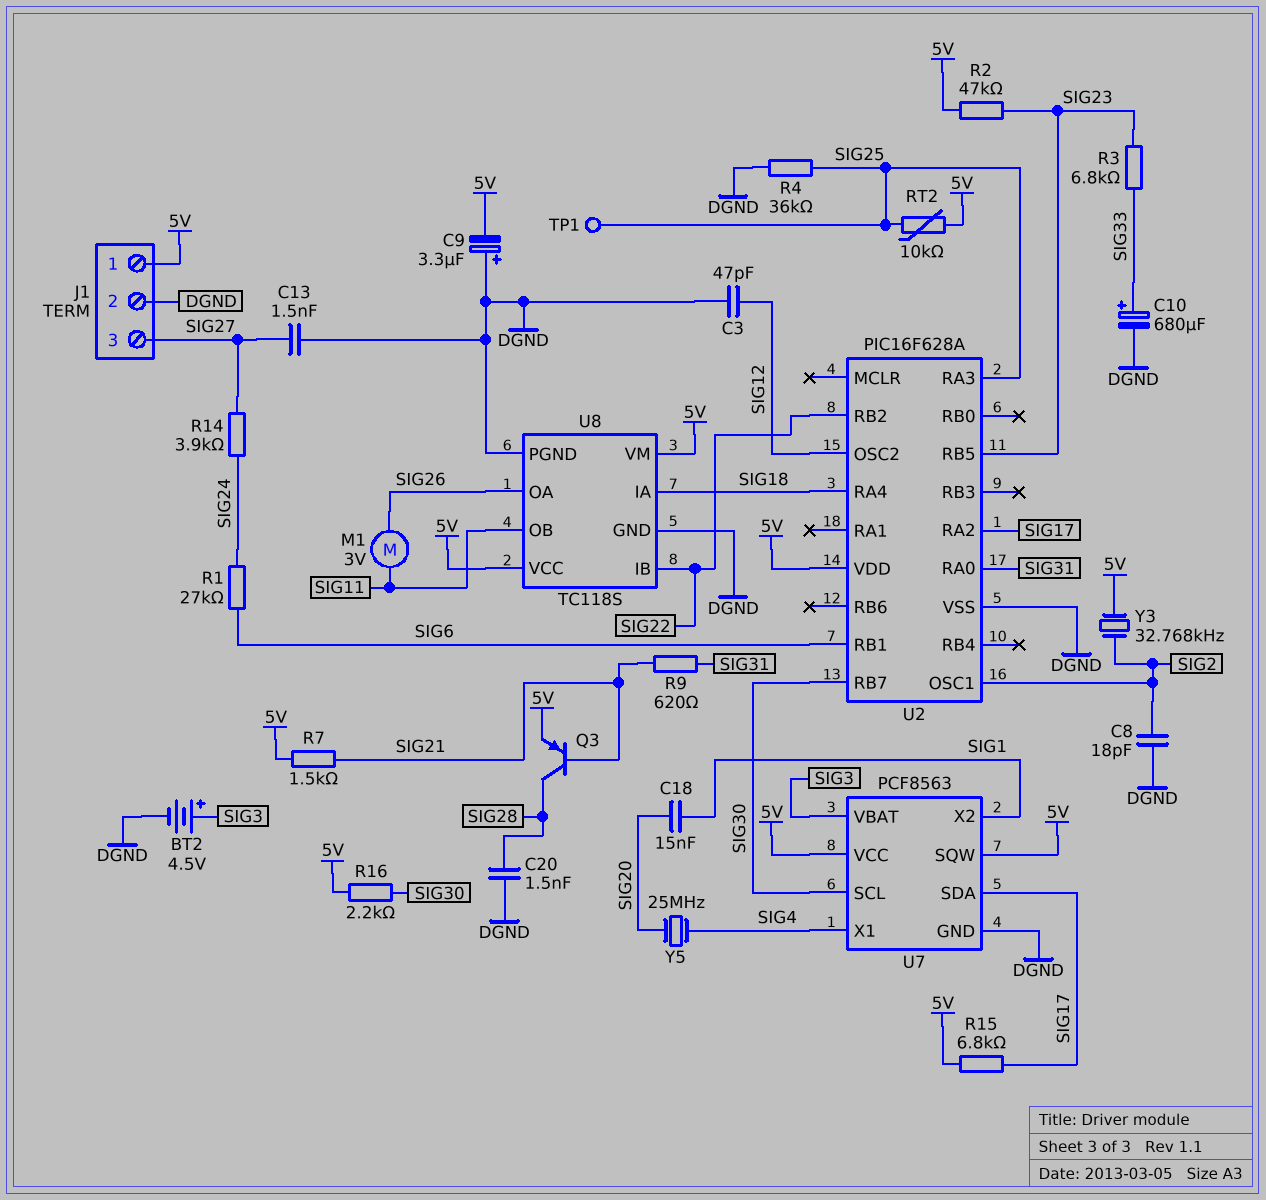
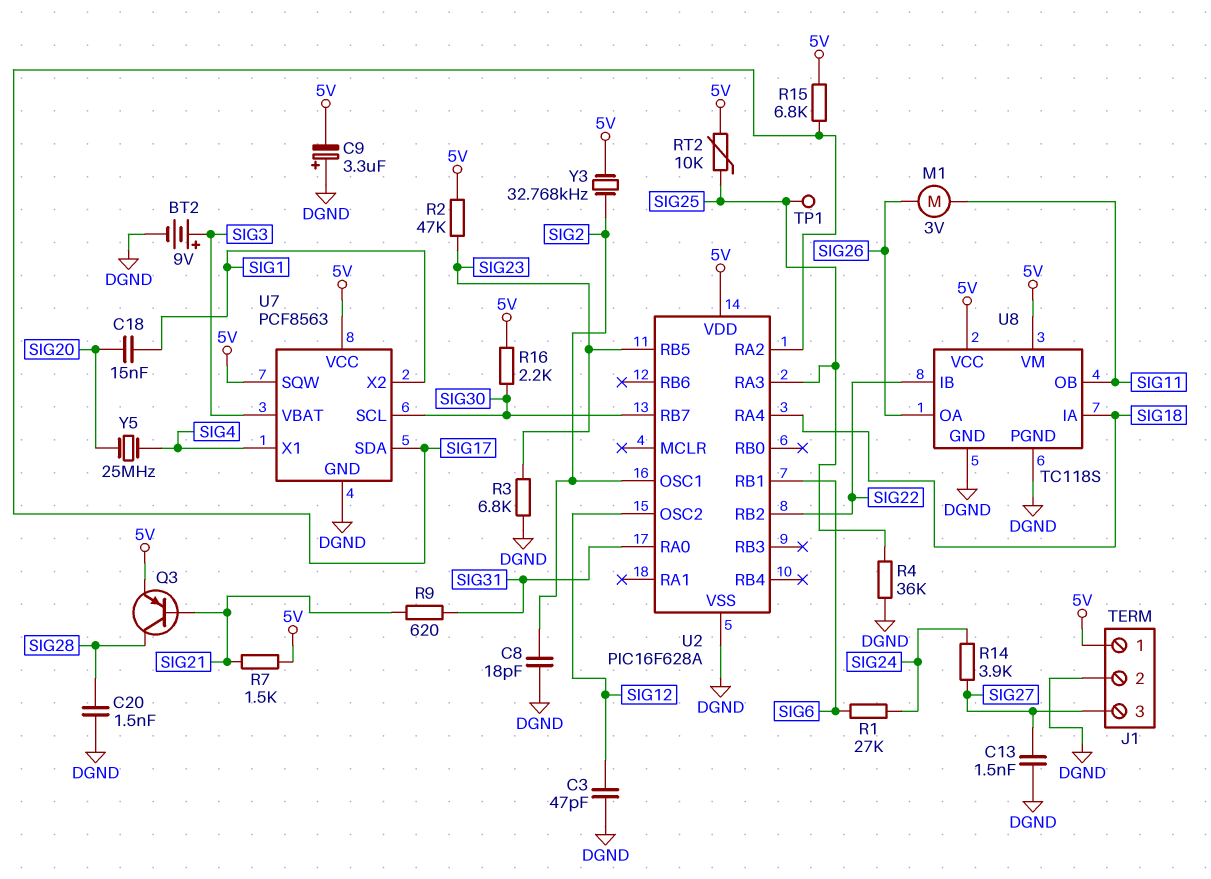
BT2: 4.5V (plus SIG3, minus DGND) -> 9V (plus SIG3, minus DGND)
C10: 680uF (plus SIG33, minus DGND) -> none
R3: 6.8k (SIG23, SIG33) -> 6.8k (DGND, SIG23)

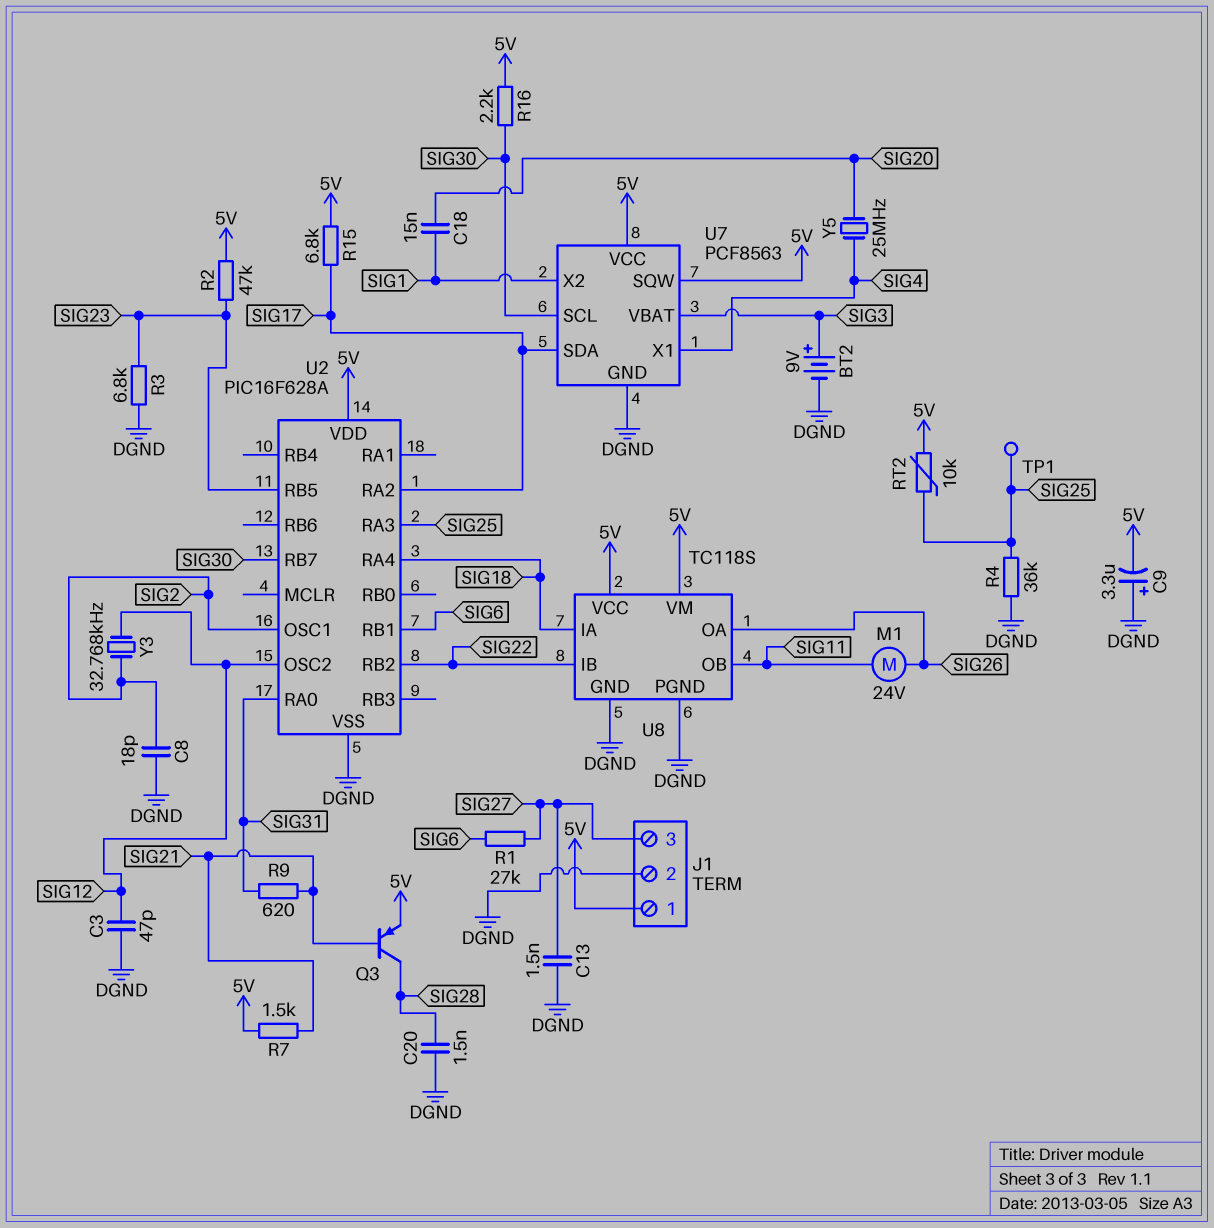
M1: motor 3V (SIG11, SIG26) -> motor 24V (SIG11, SIG26)
R1: 27k (SIG6, SIG24) -> 27k (SIG6, SIG27)
R14: 3.9k (SIG24, SIG27) -> none
Y3: 32.768kHz (5V, SIG2) -> 32.768kHz (SIG2, SIG12)

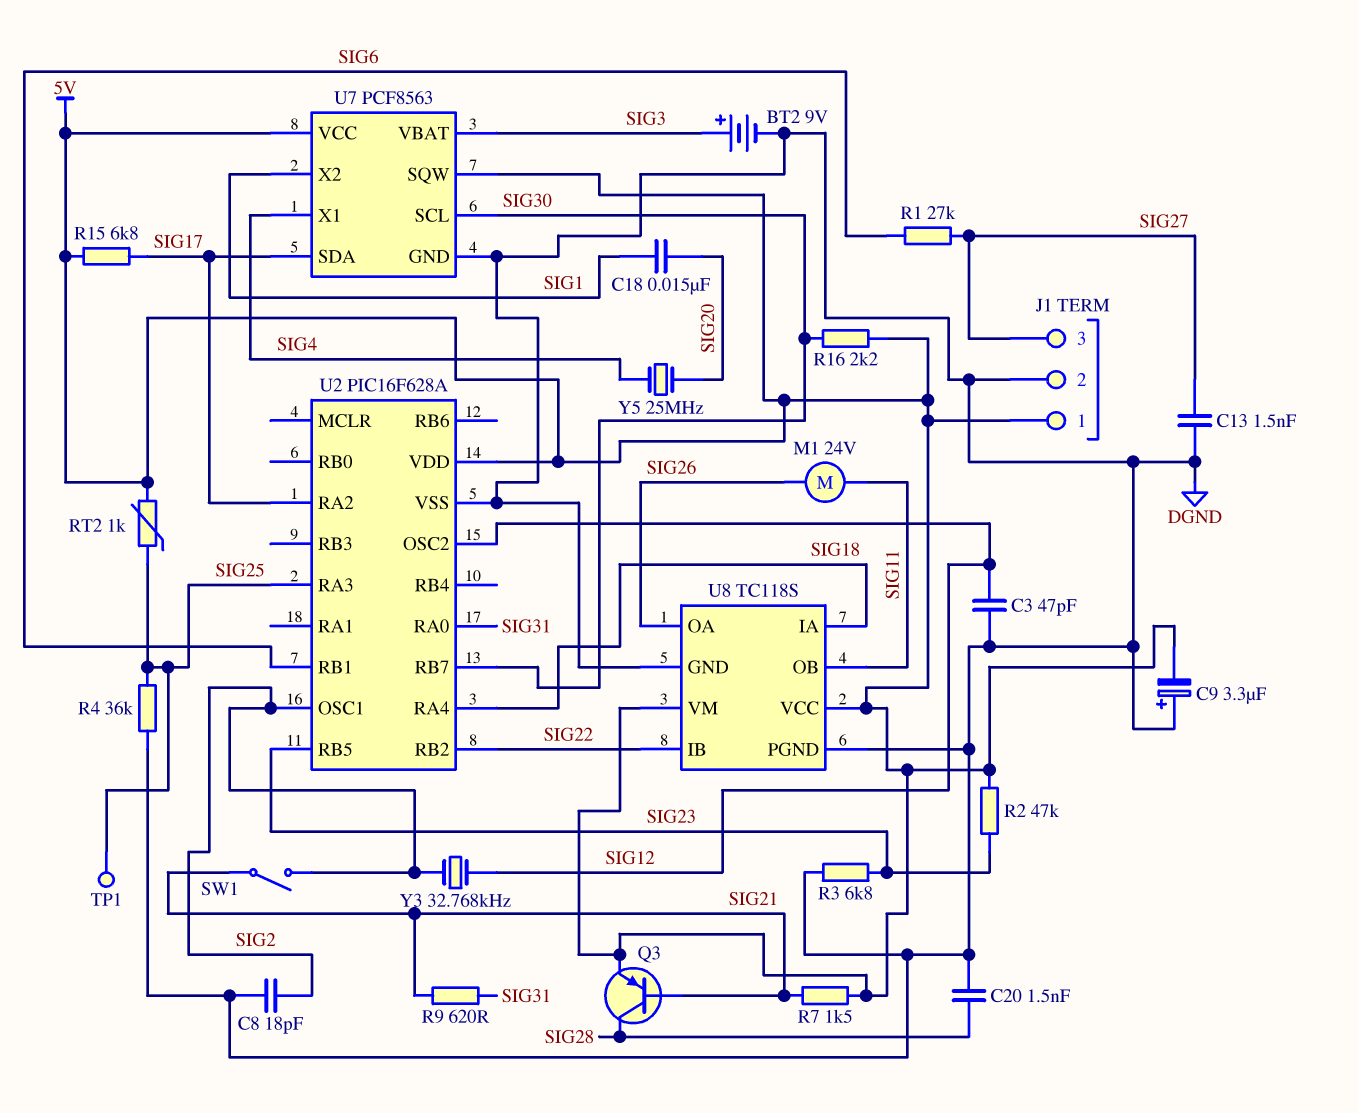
RT2: 10k (5V, SIG25) -> 1k (5V, SIG25)
SW1: none -> switch (SIG2, SIG21)

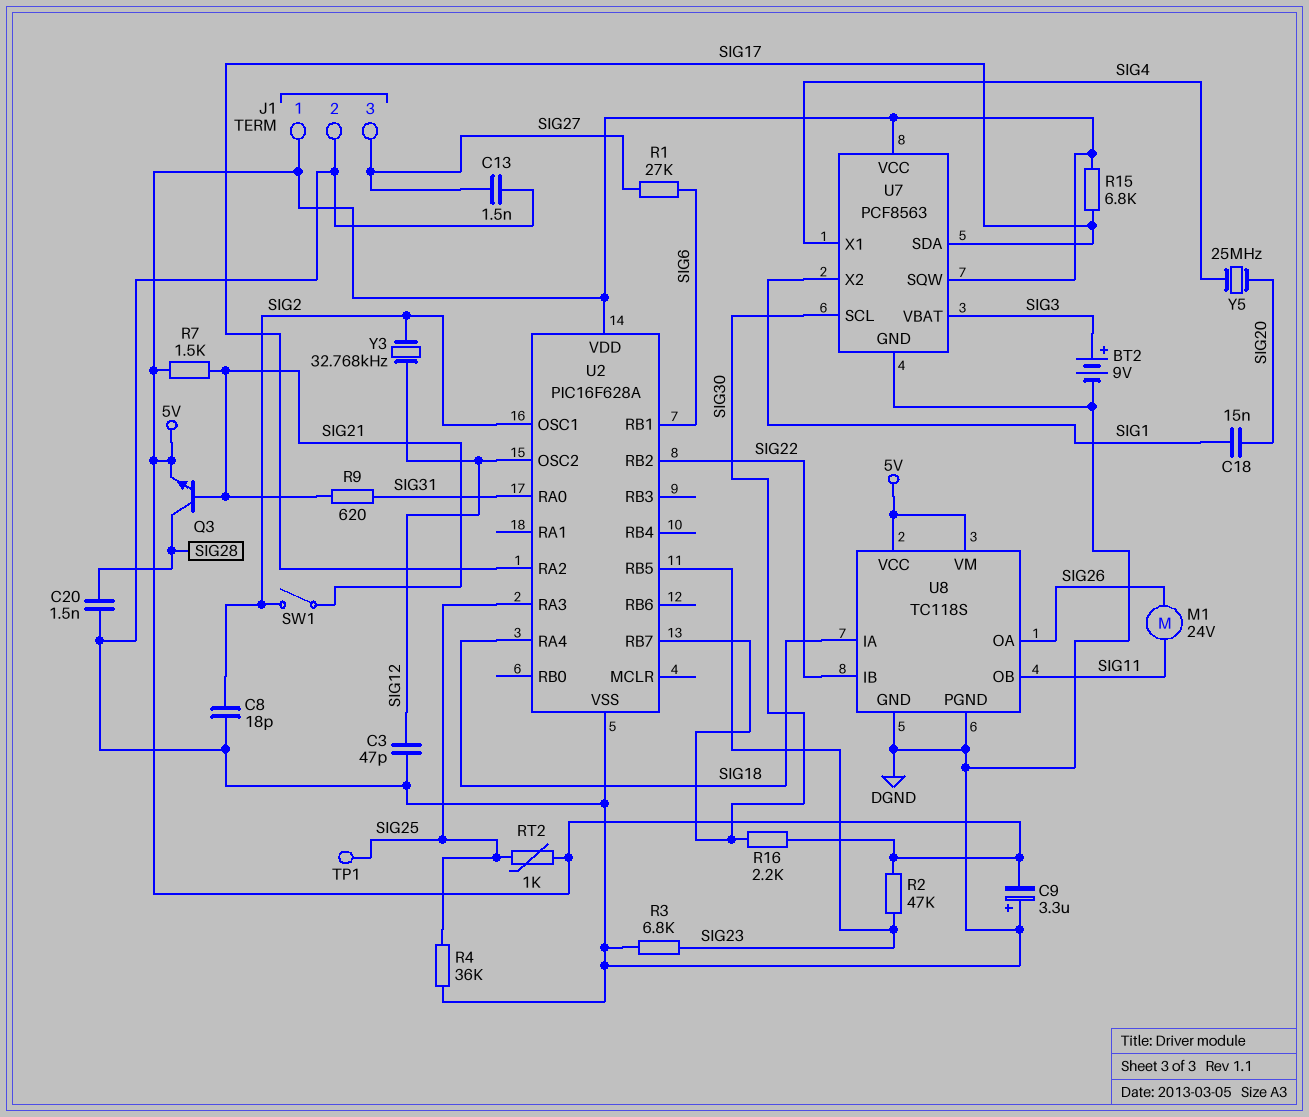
Q3: PNP (B SIG21, C SIG28, E 5V) -> NPN (B SIG21, C SIG28, E 5V)

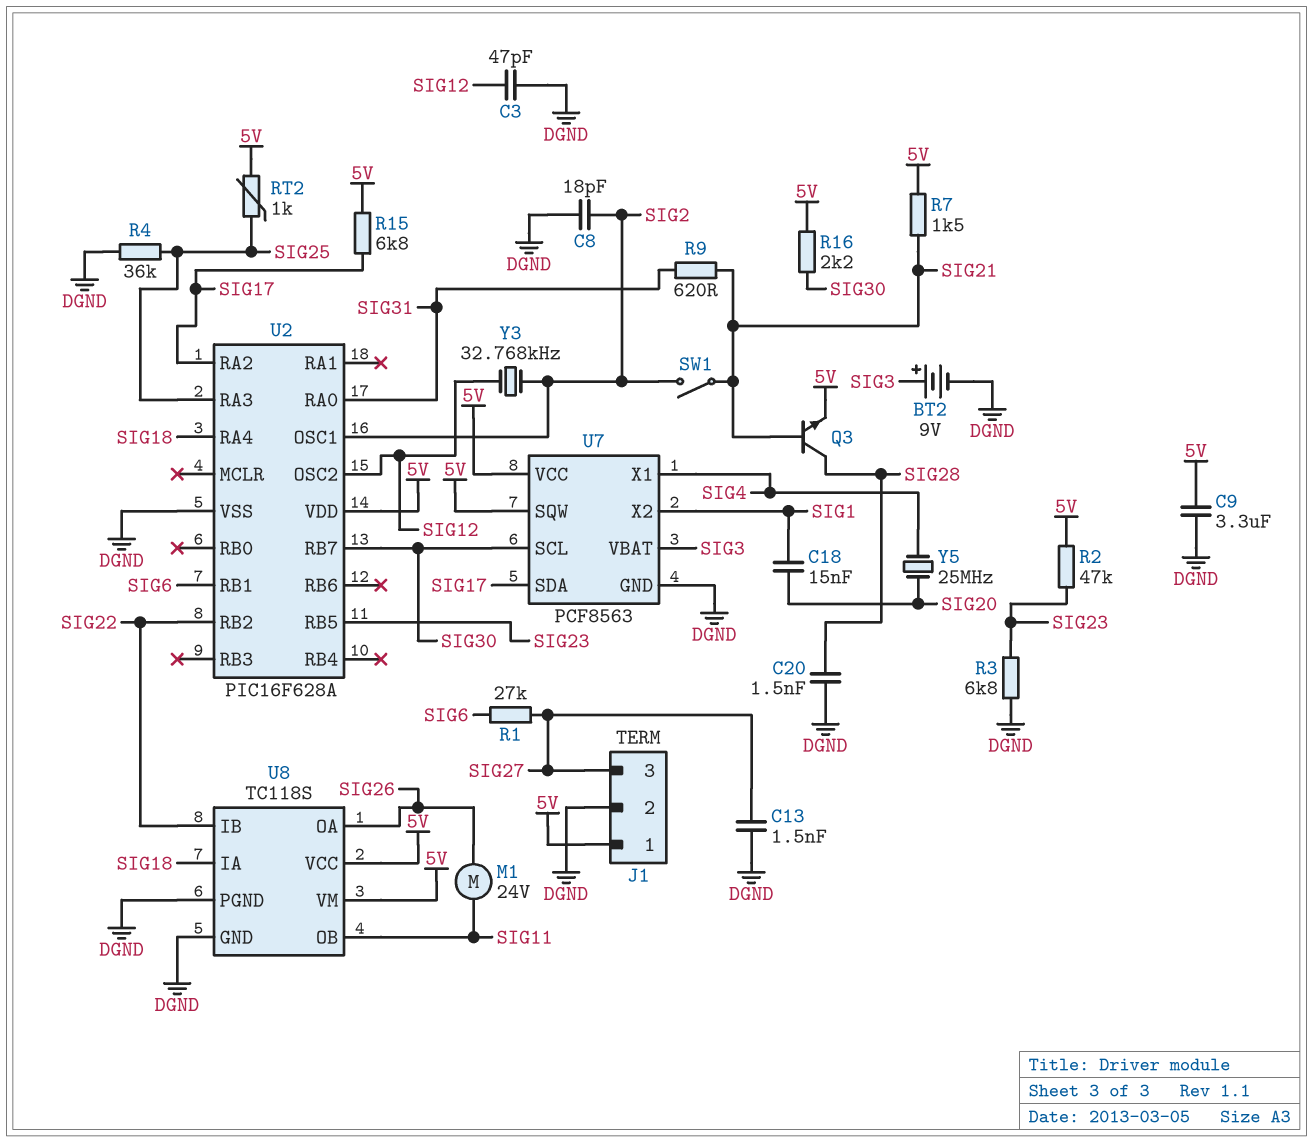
C9: 3.3uF (plus DGND, minus 5V) -> 3.3uF (5V, DGND)
TP1: test point (SIG25) -> none

